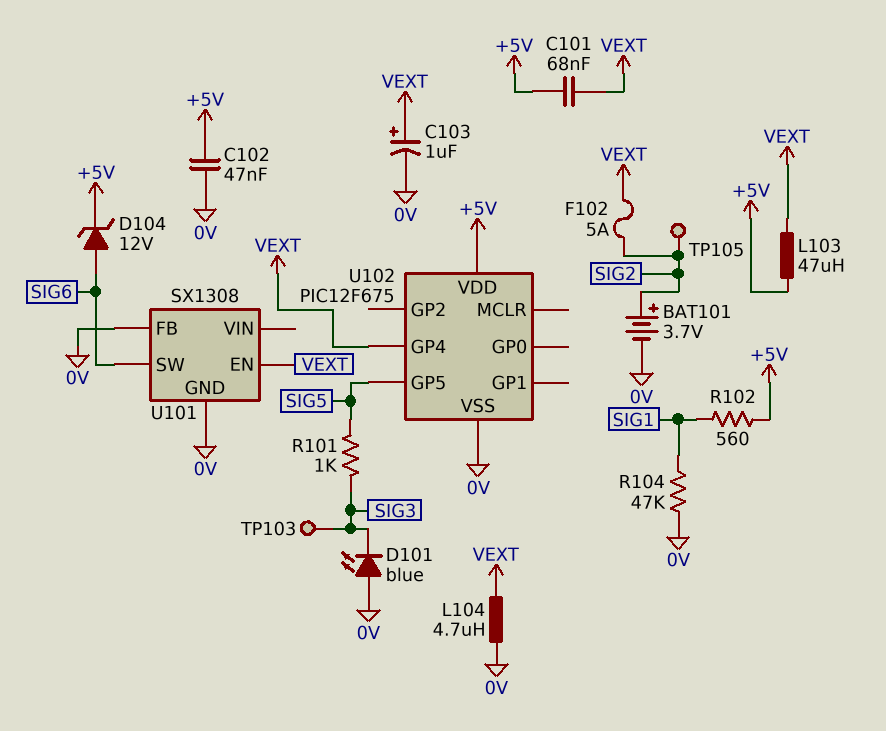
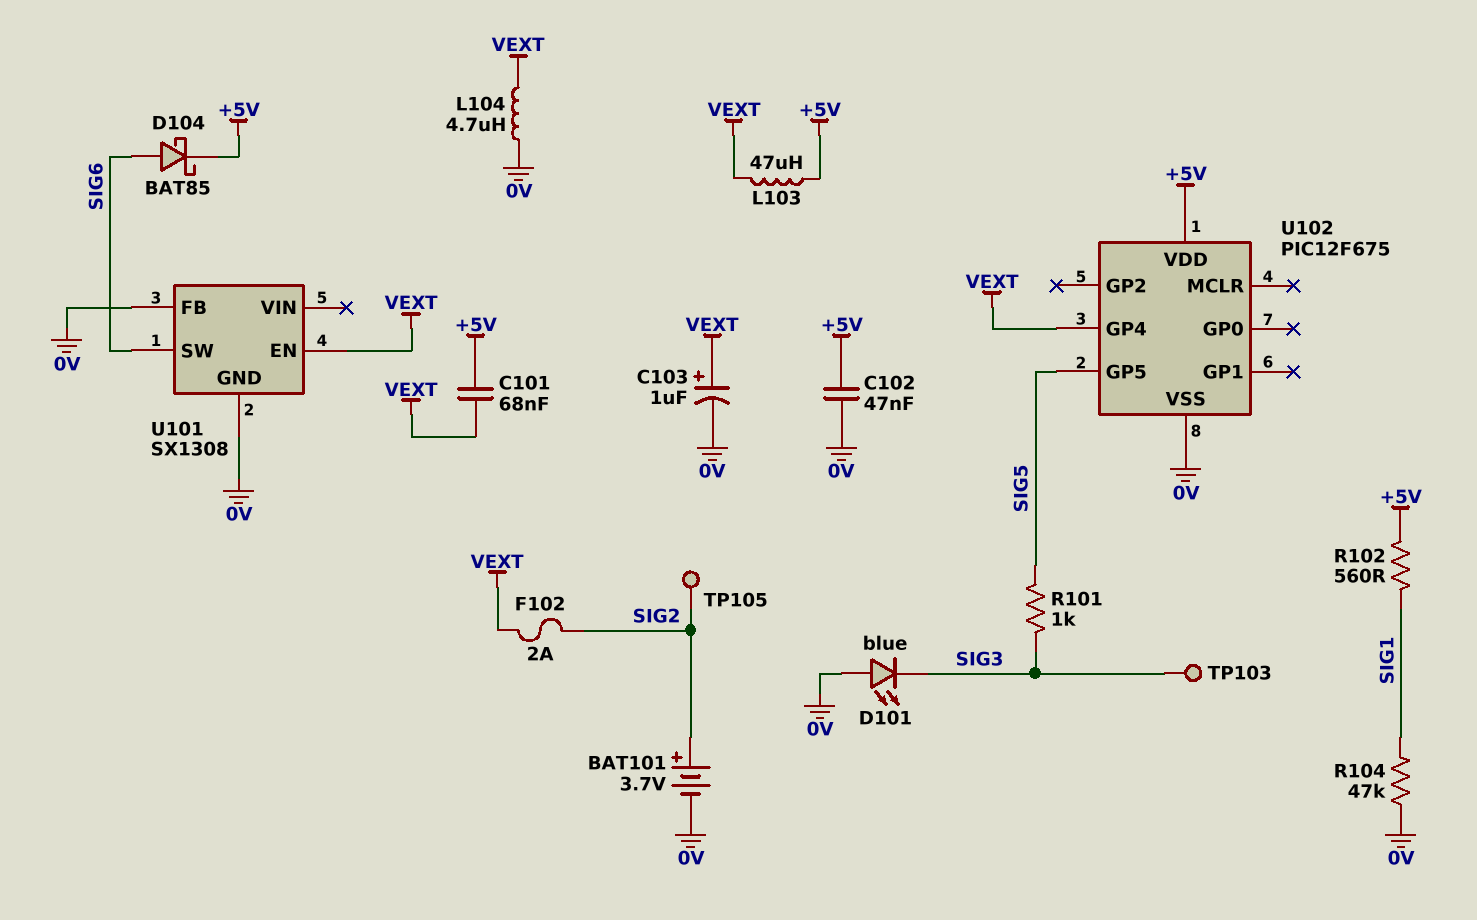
D104: zener 12V (A SIG6, K +5V) -> schottky BAT85 (A SIG6, K +5V)
F102: 5A (SIG2, VEXT) -> 2A (SIG2, VEXT)

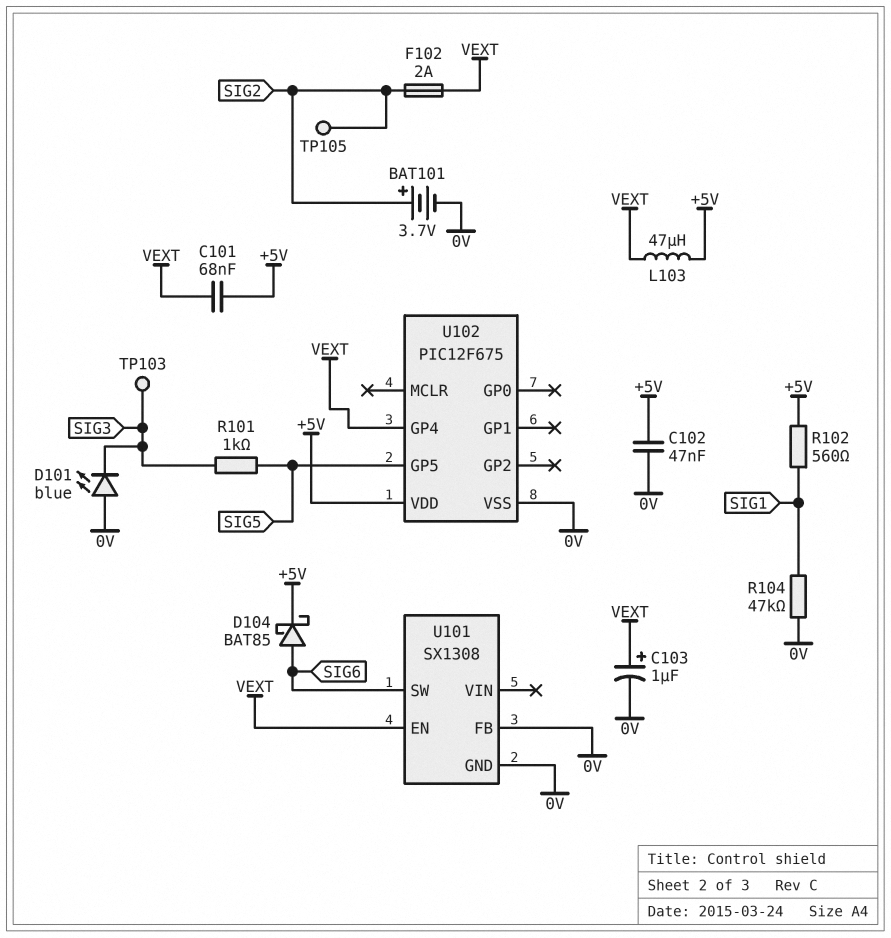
L104: 4.7uH (0V, VEXT) -> none

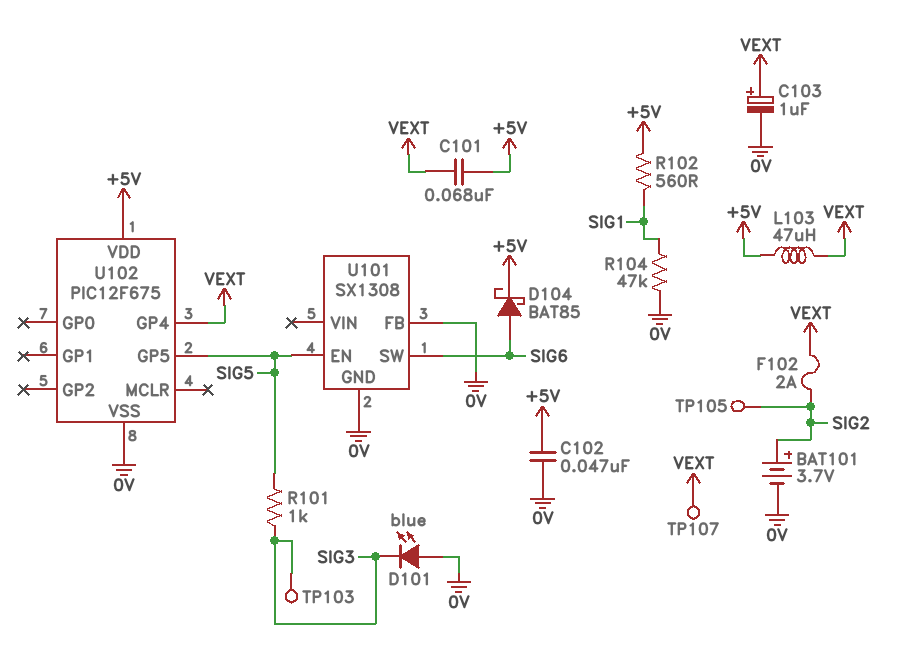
TP107: none -> test point (VEXT)
U101 pin EN: VEXT -> SIG5

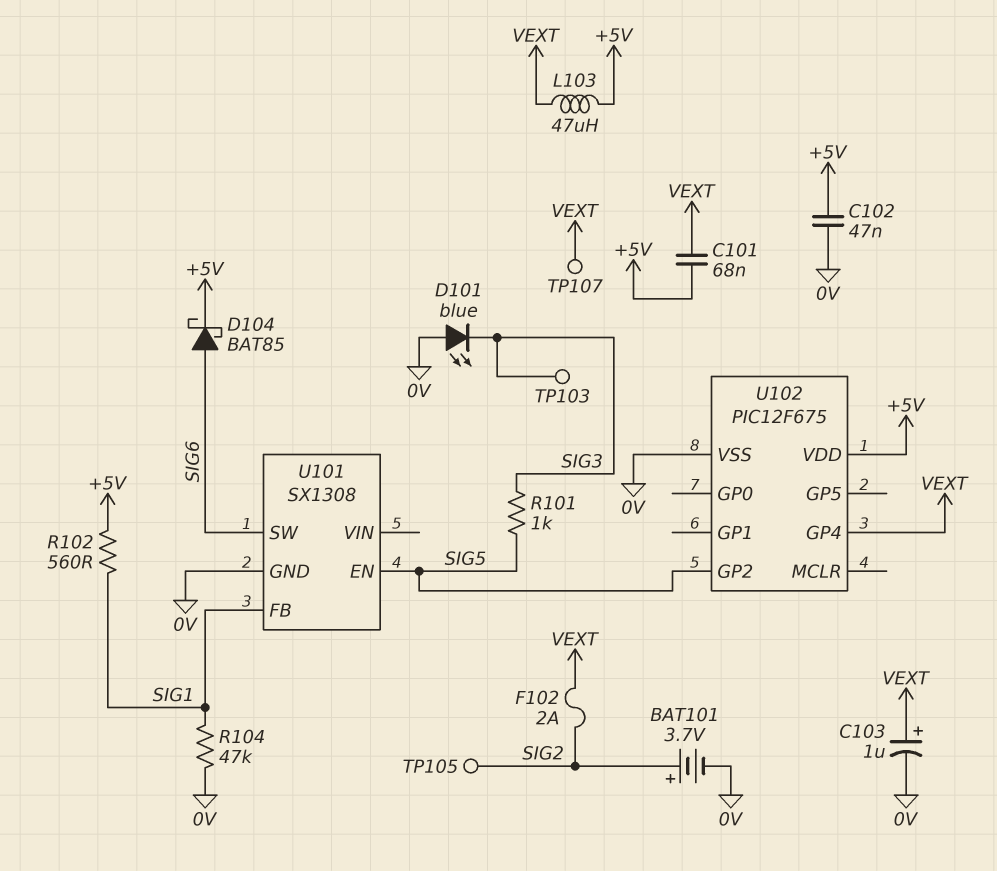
U101 pin FB: 0V -> SIG1
U102 pin GP2: none -> SIG5
U102 pin GP5: SIG5 -> none

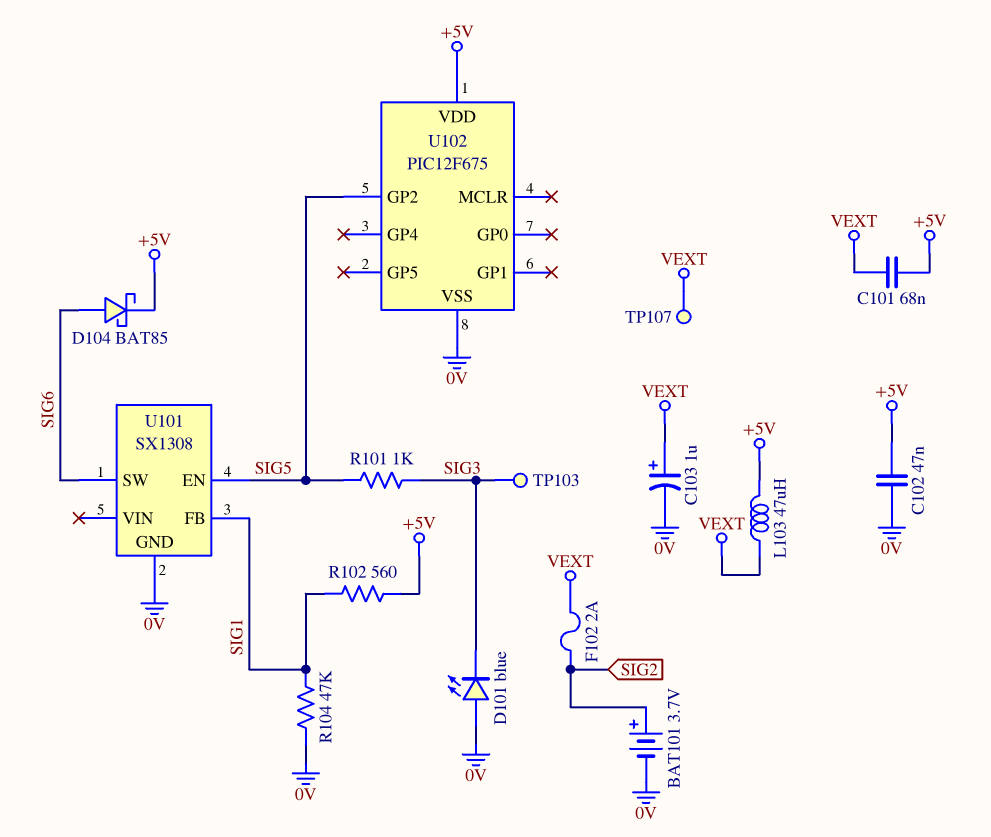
TP105: test point (SIG2) -> none
U102 pin GP4: VEXT -> none

